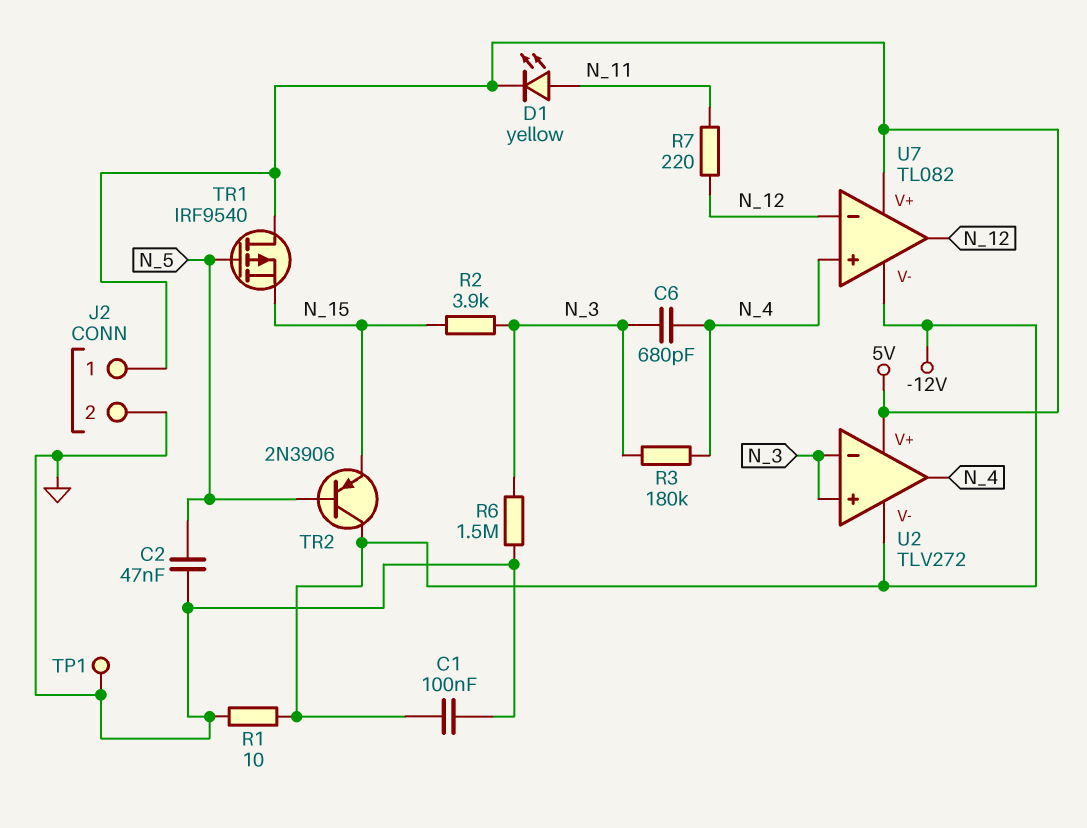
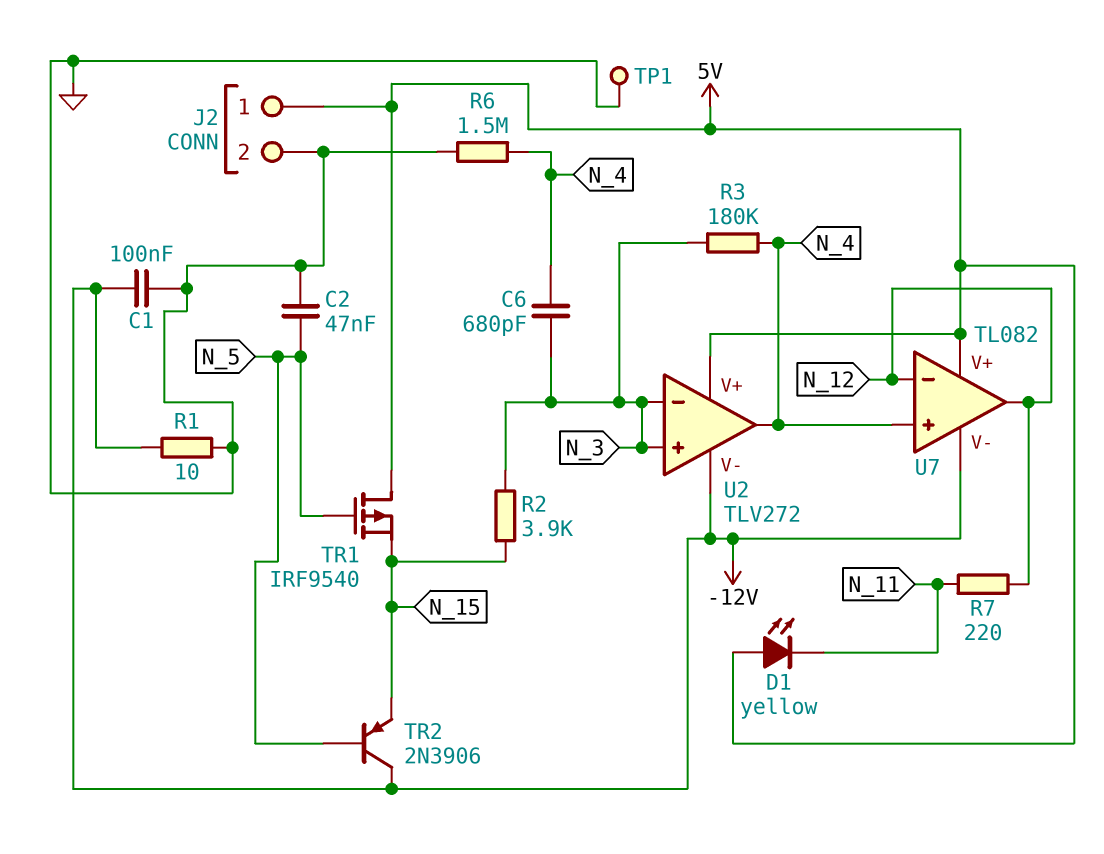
D1: LED yellow (A N_11, K 5V) -> LED yellow (A 5V, K N_11)
R6: 1.5M (GND, N_3) -> 1.5M (GND, N_4)

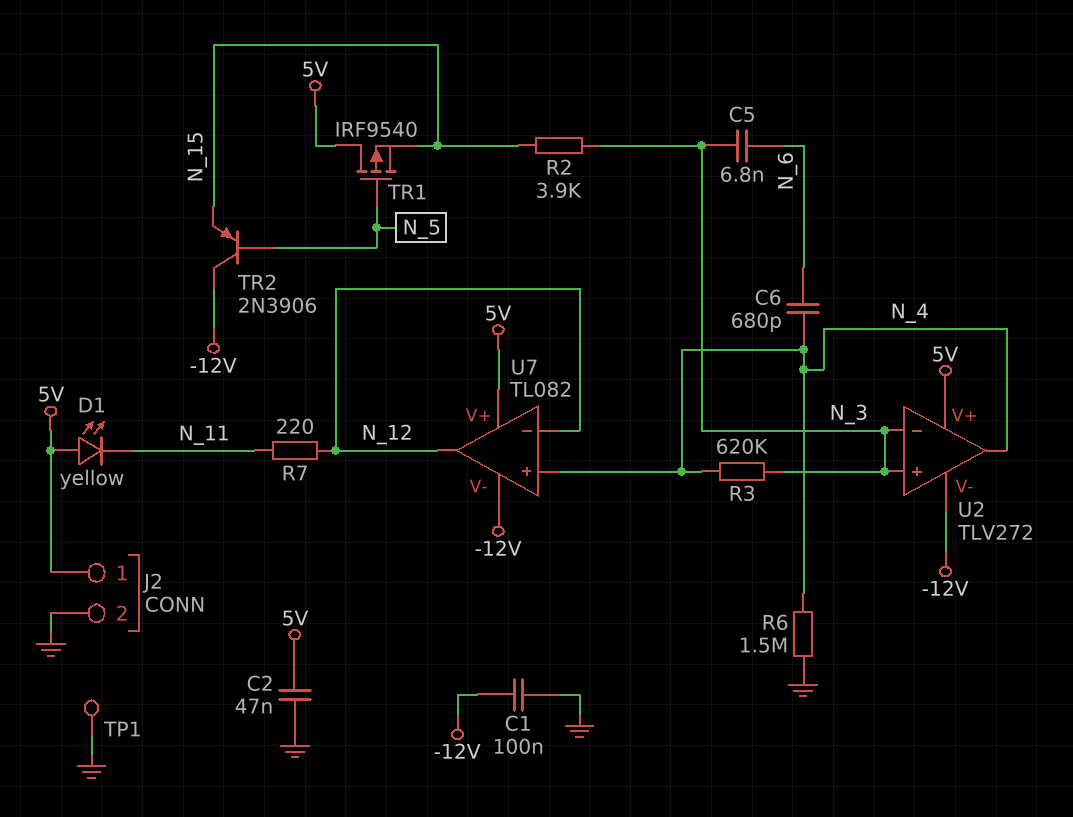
C2: 47nF (GND, N_5) -> 47nF (5V, GND)
C5: none -> 6.8nF (N_3, N_6)
C6: 680pF (N_3, N_4) -> 680pF (N_4, N_6)
R1: 10 (-12V, GND) -> none
R3: 180k (N_3, N_4) -> 620k (N_3, N_4)

